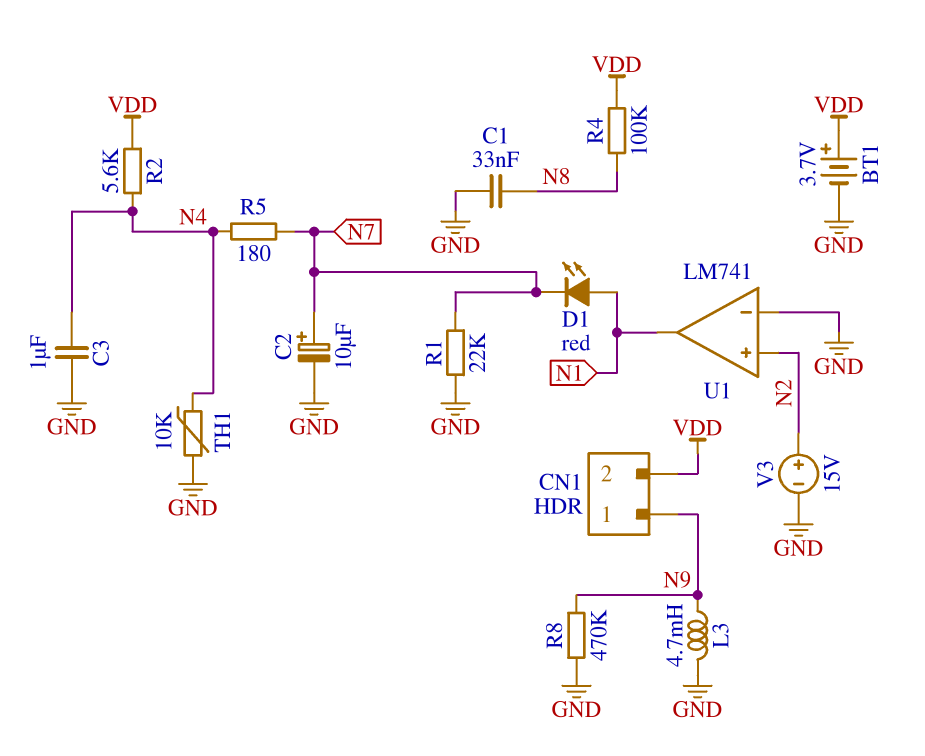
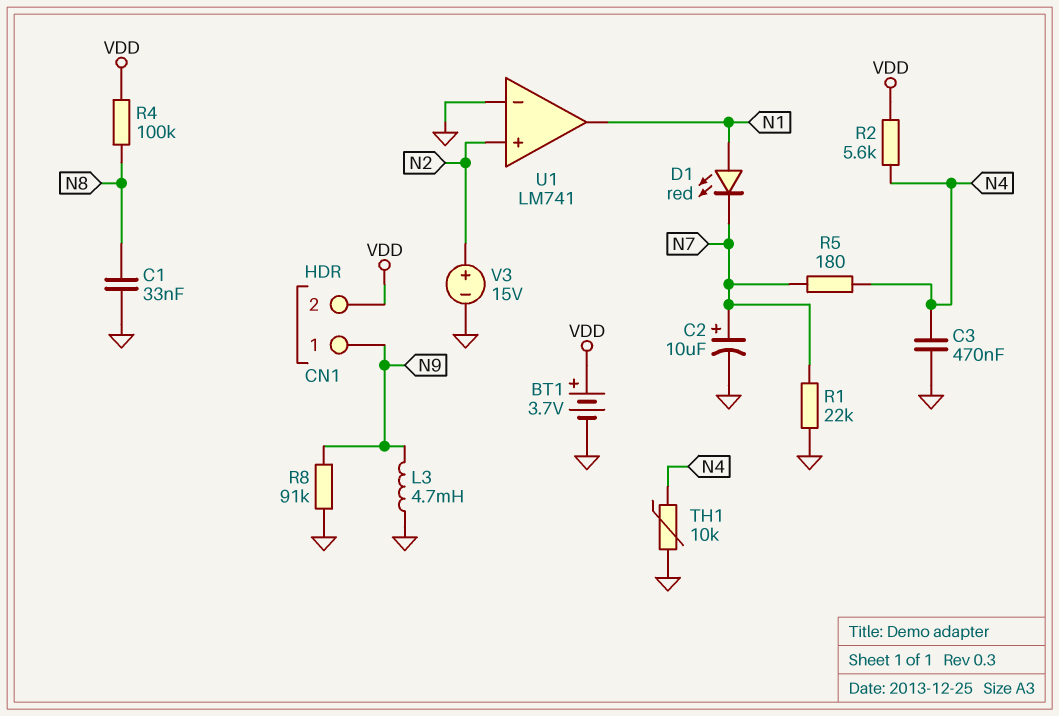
C3: 1uF (GND, N4) -> 470nF (GND, N4)
R8: 470k (GND, N9) -> 91k (GND, N9)

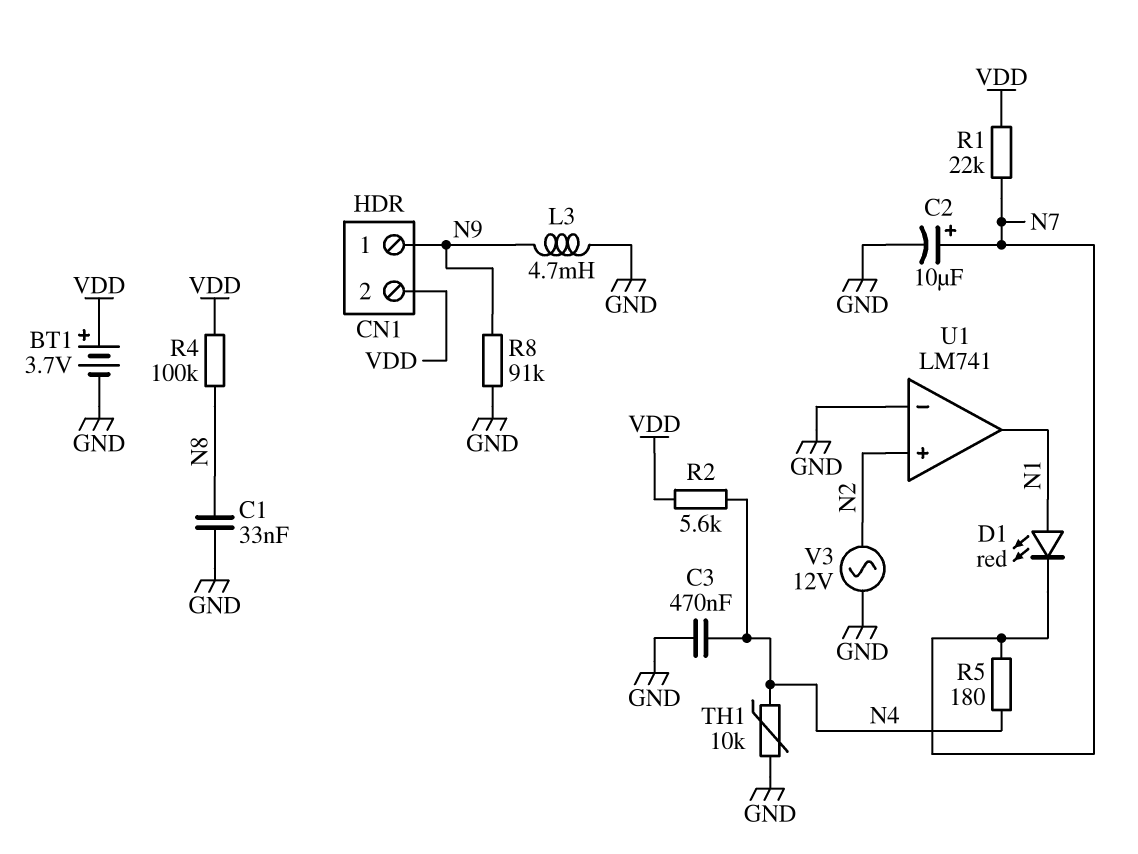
R1: 22k (GND, N7) -> 22k (N7, VDD)
V3: 15V (plus N2, minus GND) -> AC 12V (GND, N2)

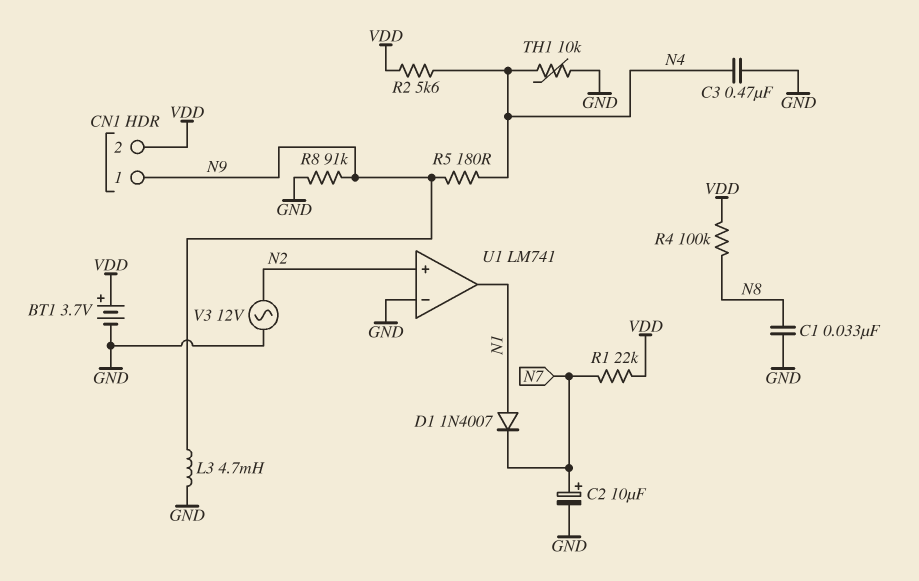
D1: LED red (A N1, K N7) -> diode 1N4007 (A N1, K N7)
R5: 180 (N4, N7) -> 180 (N4, N9)

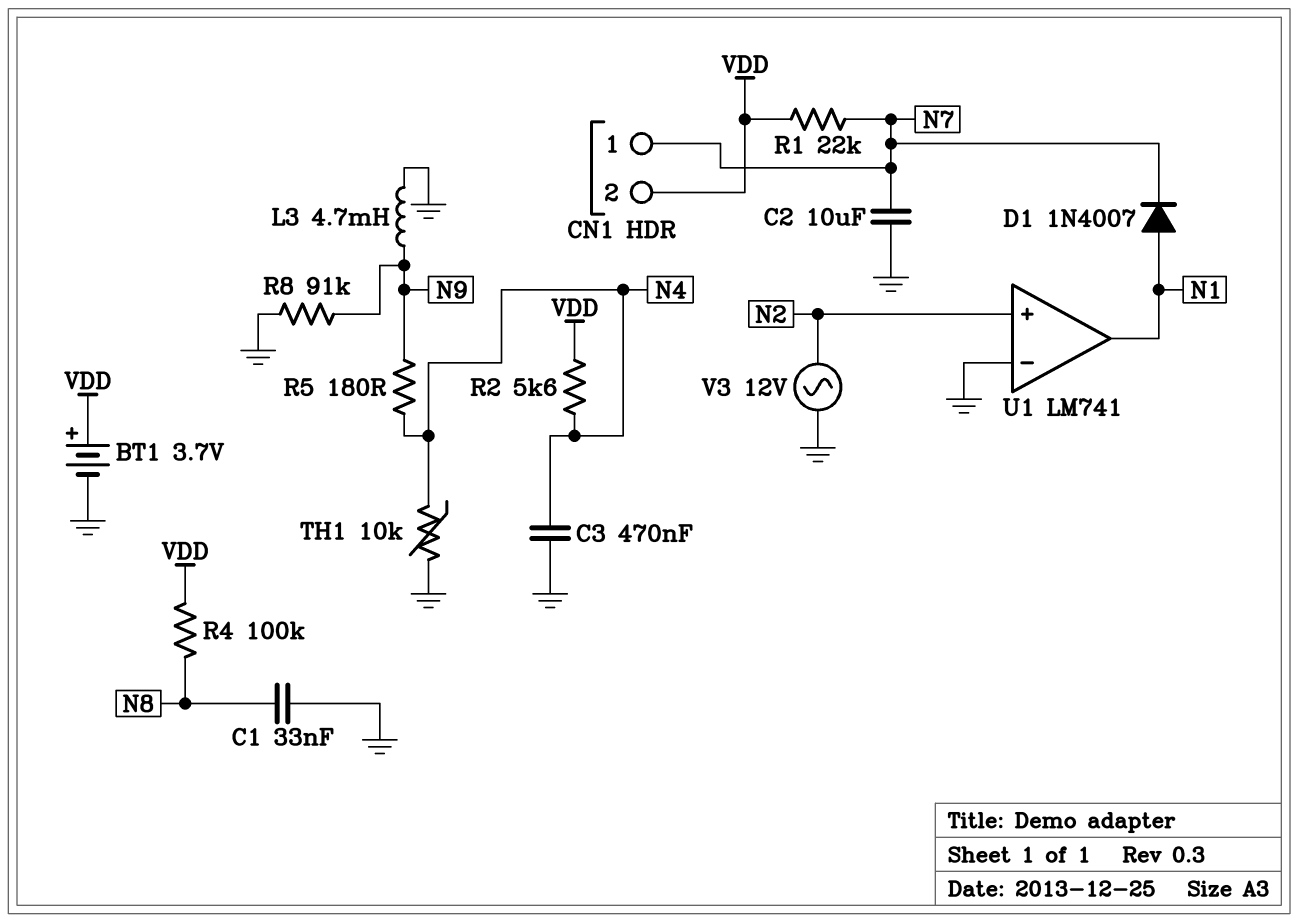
C2: 10uF (plus N7, minus GND) -> 10uF (GND, N7)
CN1 pin 1: N9 -> N7

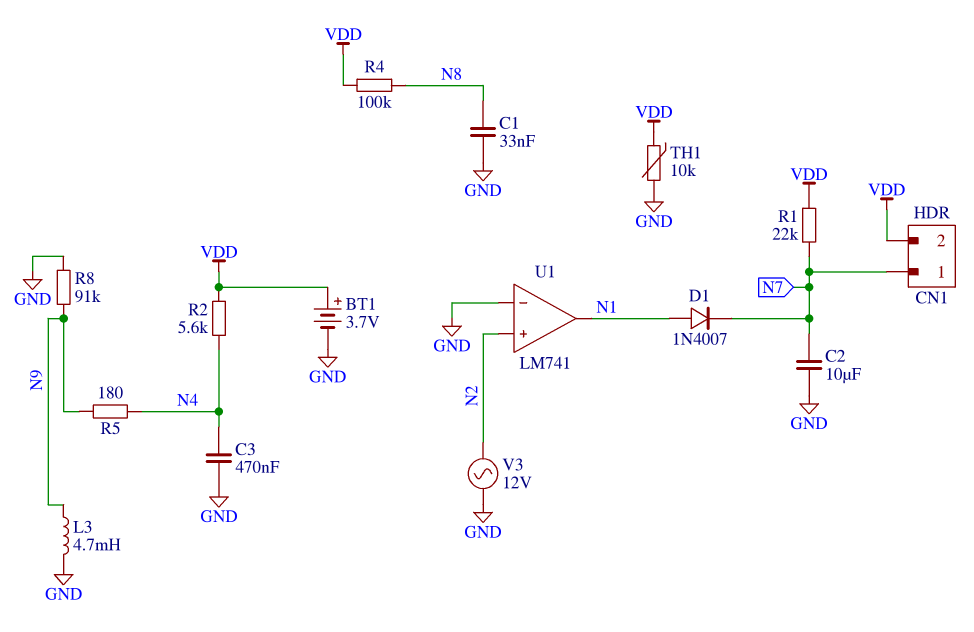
TH1: 10k (GND, N4) -> 10k (GND, VDD)

